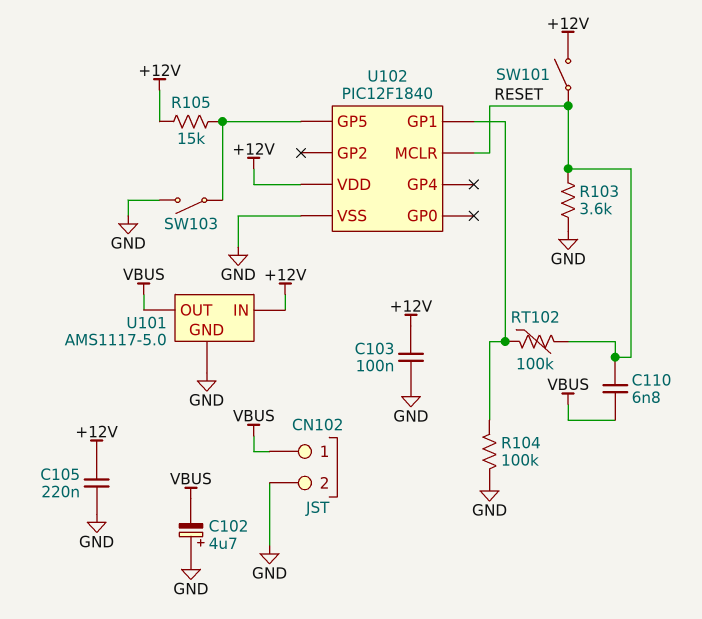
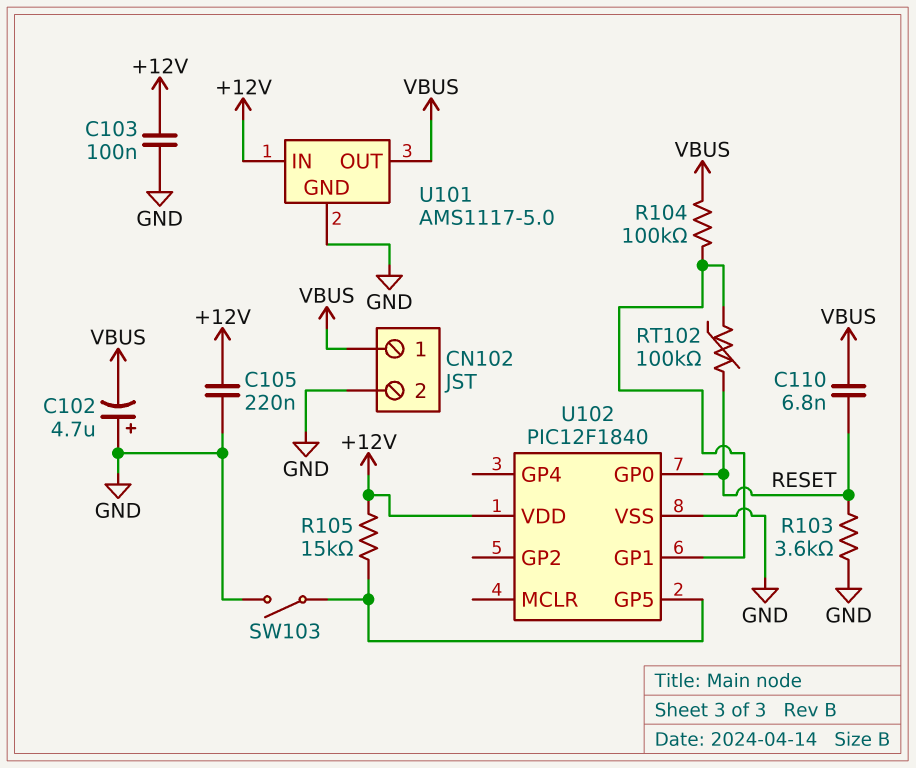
R104: 100k (GND, U102/GP1) -> 100k (U102/GP1, VBUS)
SW101: switch (+12V, RESET) -> none
U102 pin GP0: none -> RESET
U102 pin MCLR: RESET -> none

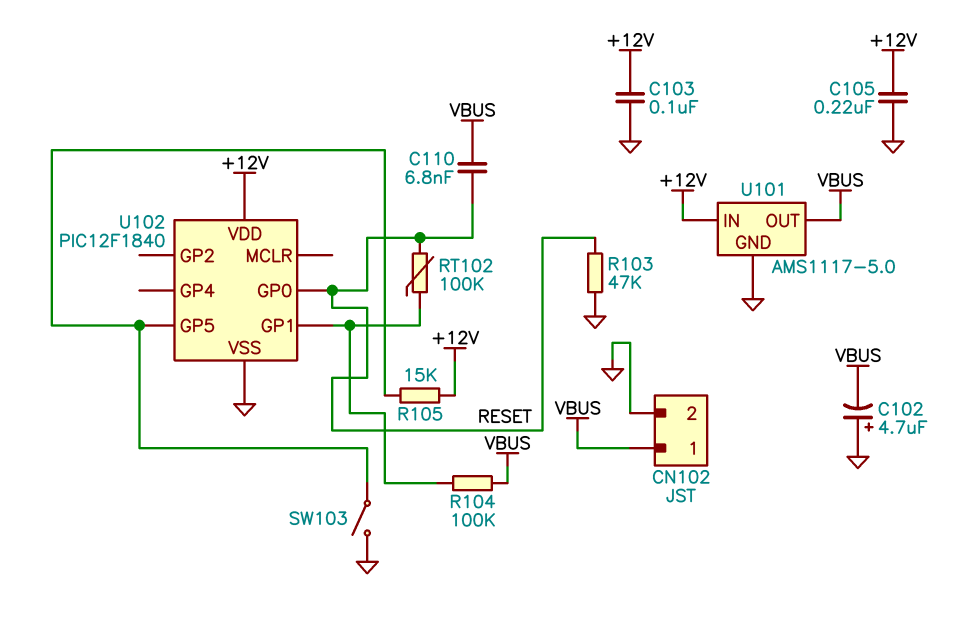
R103: 3.6k (GND, RESET) -> 47k (GND, RESET)

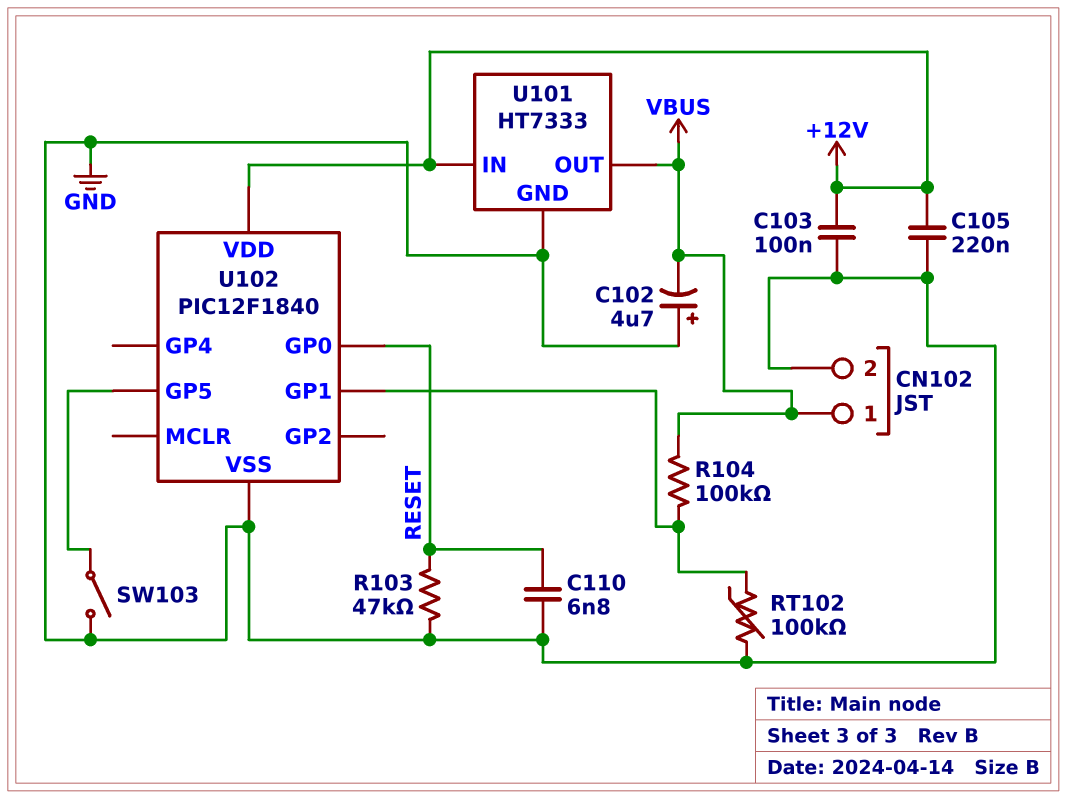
C110: 6.8nF (RESET, VBUS) -> 6.8nF (GND, RESET)
R105: 15k (+12V, U102/GP5) -> none
RT102: 100k (RESET, U102/GP1) -> 100k (GND, U102/GP1)
U101: AMS1117-5.0 -> HT7333

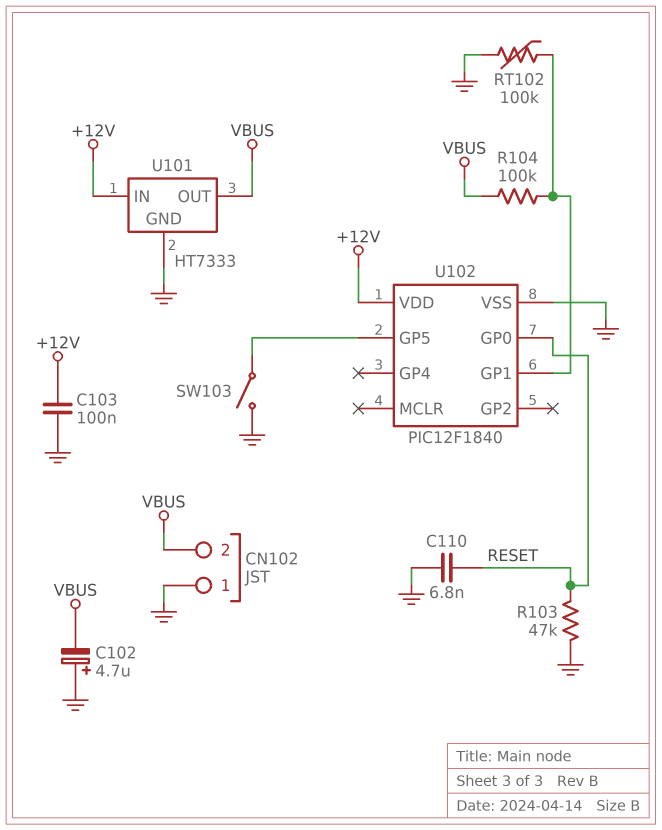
C105: 220nF (+12V, GND) -> none
CN102 pin 1: VBUS -> GND
CN102 pin 2: GND -> VBUS

